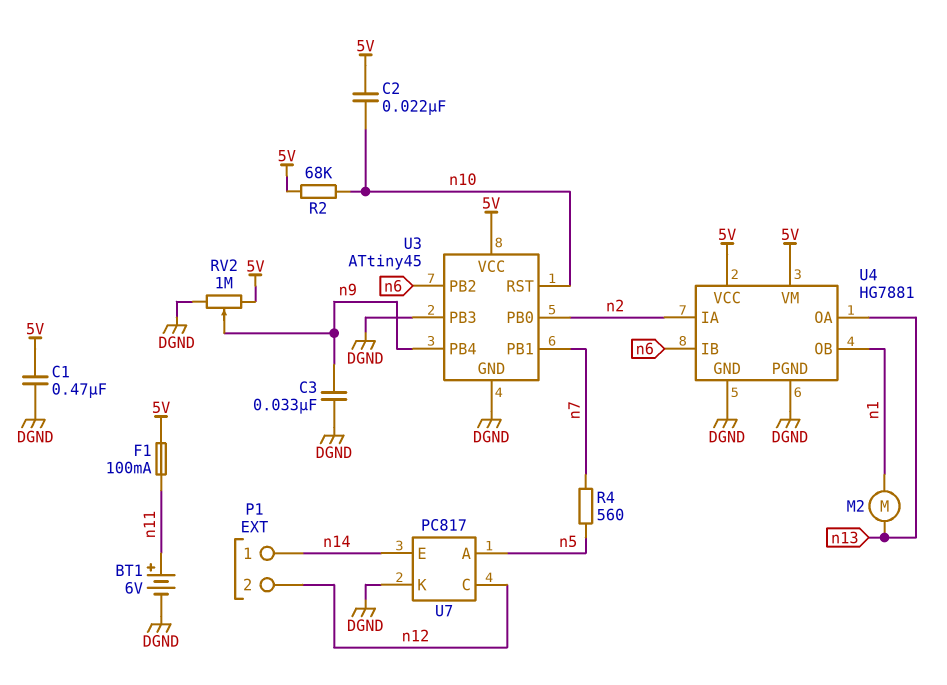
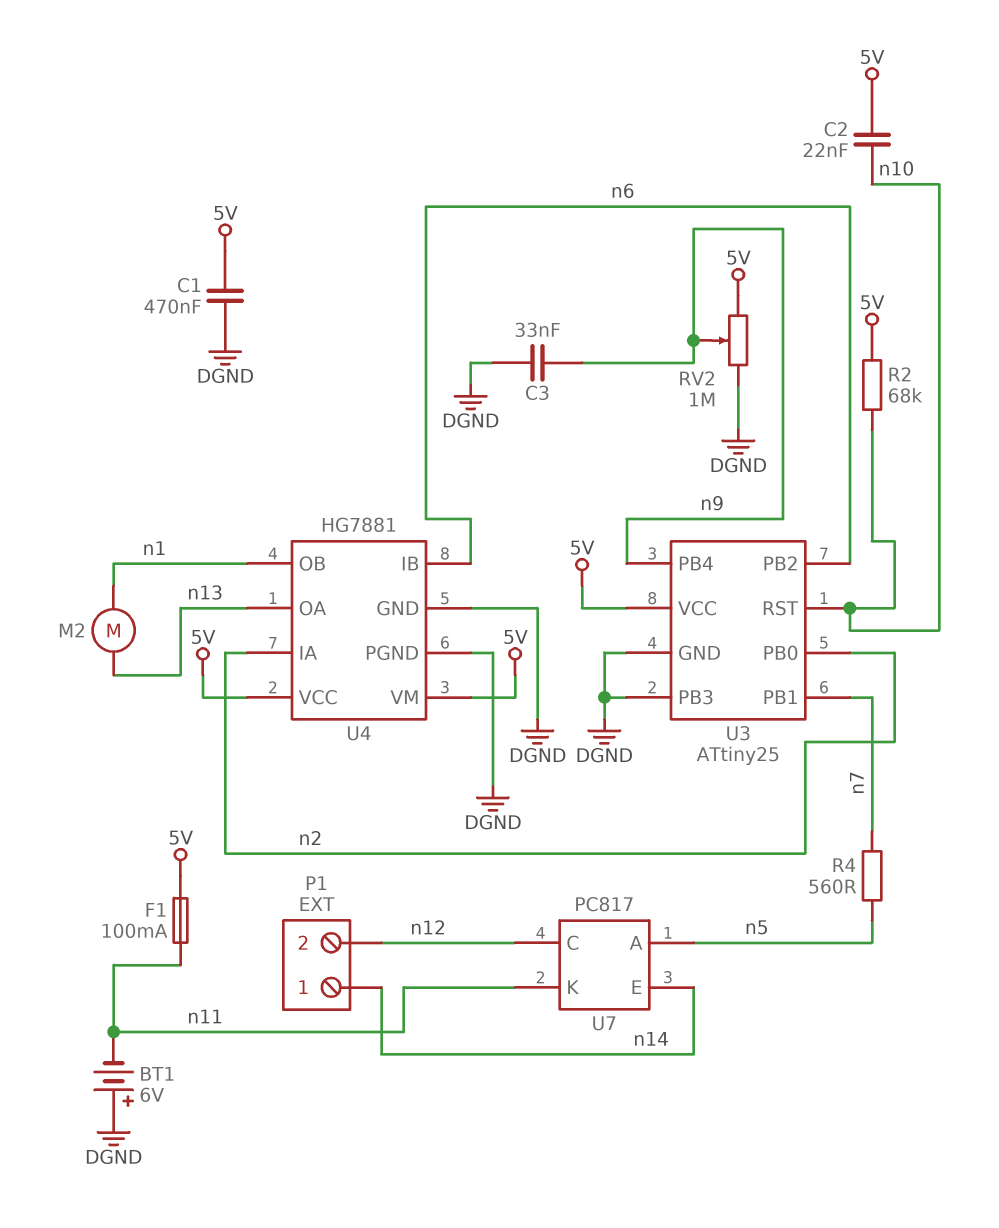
BT1: 6V (plus n11, minus DGND) -> 6V (plus DGND, minus n11)
U3: ATtiny45 -> ATtiny25
U7 pin K: DGND -> n11

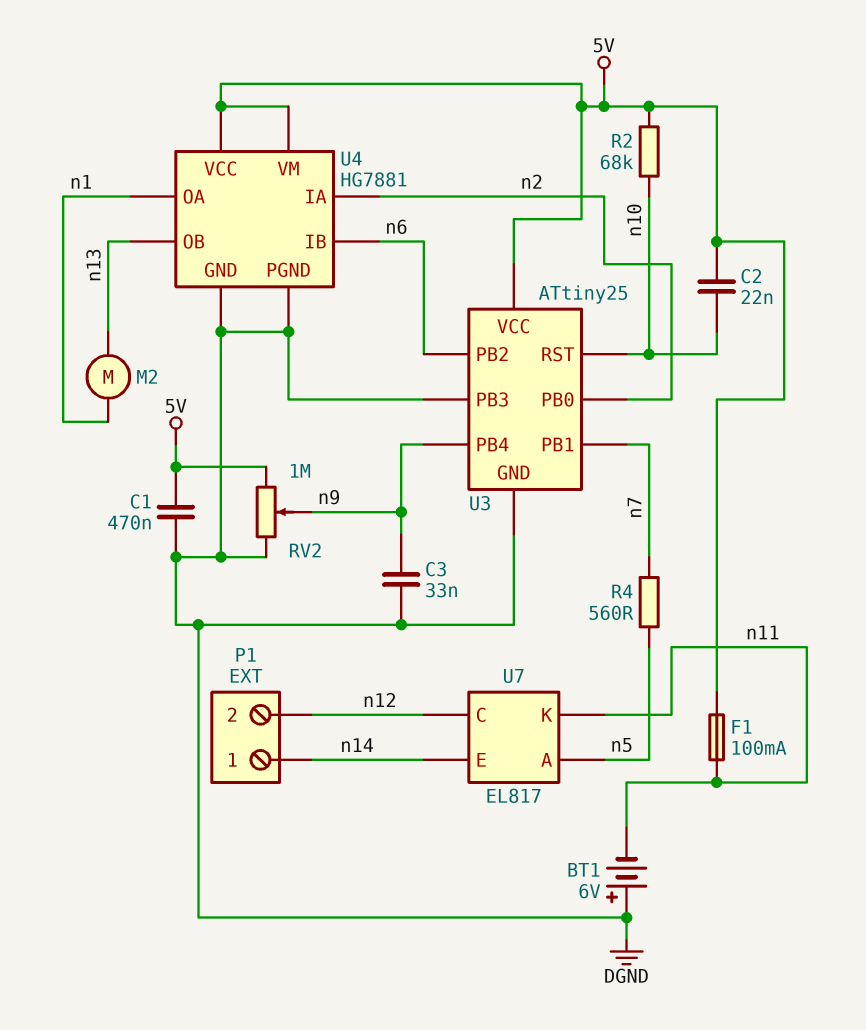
U4 pin OA: n13 -> n1
U4 pin OB: n1 -> n13
U7: PC817 -> EL817

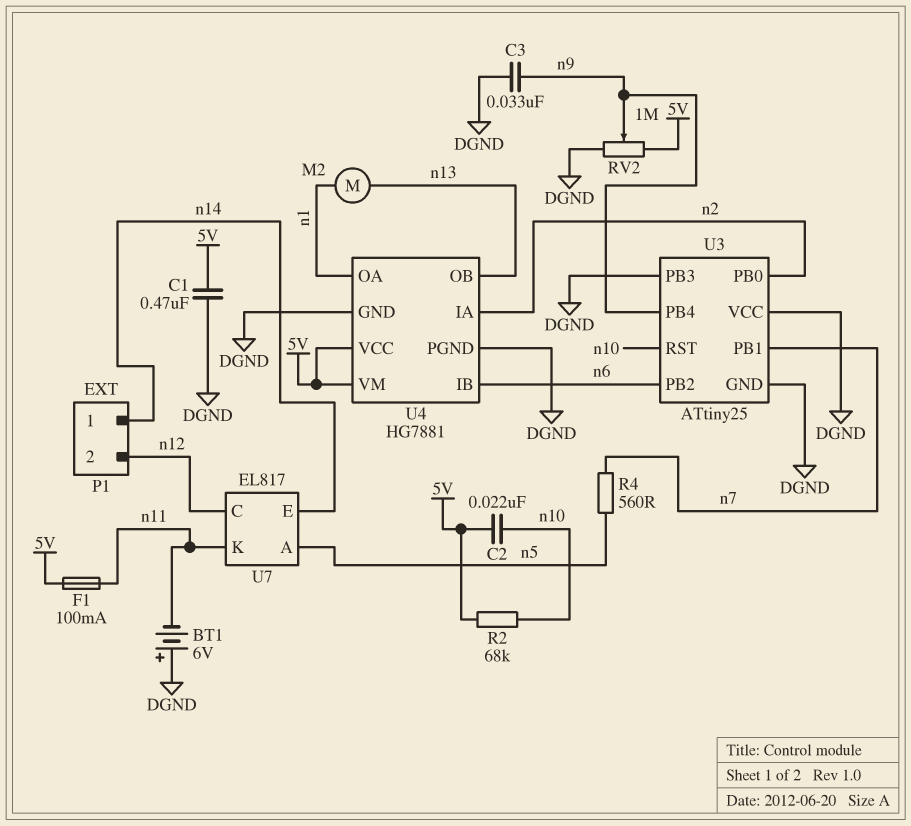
U3 pin VCC: 5V -> DGND

